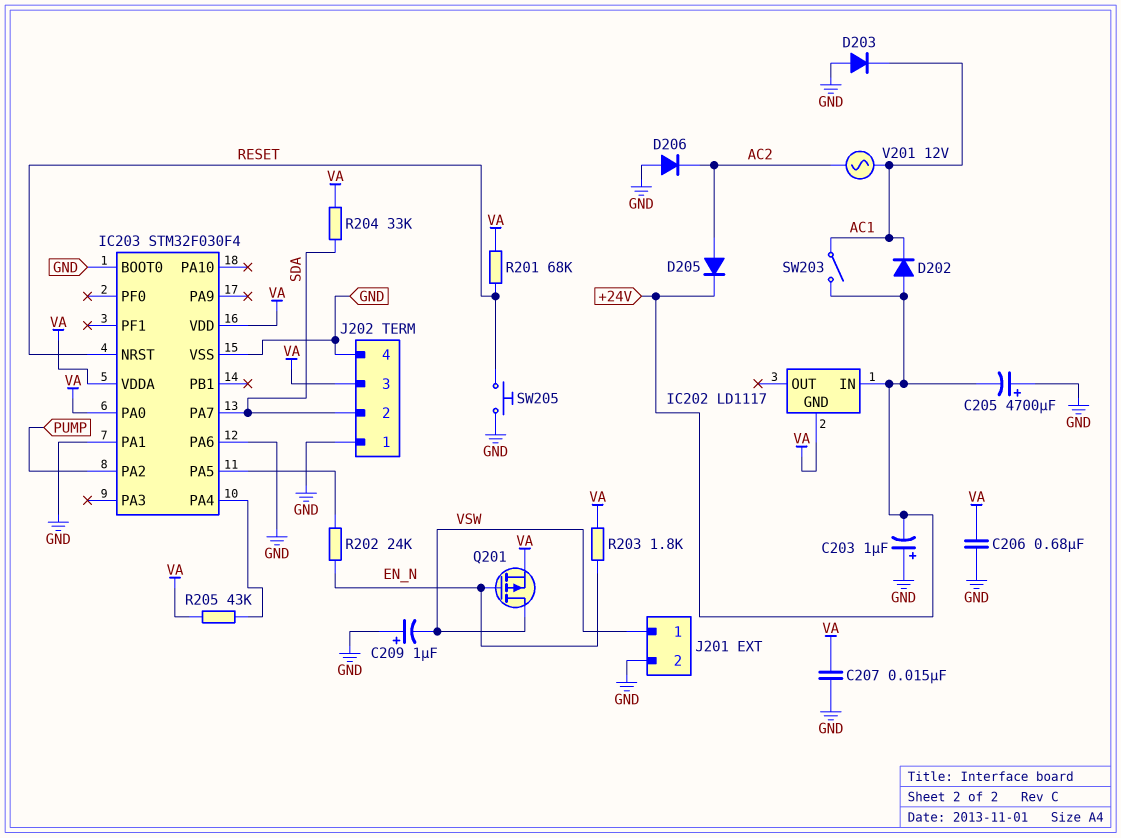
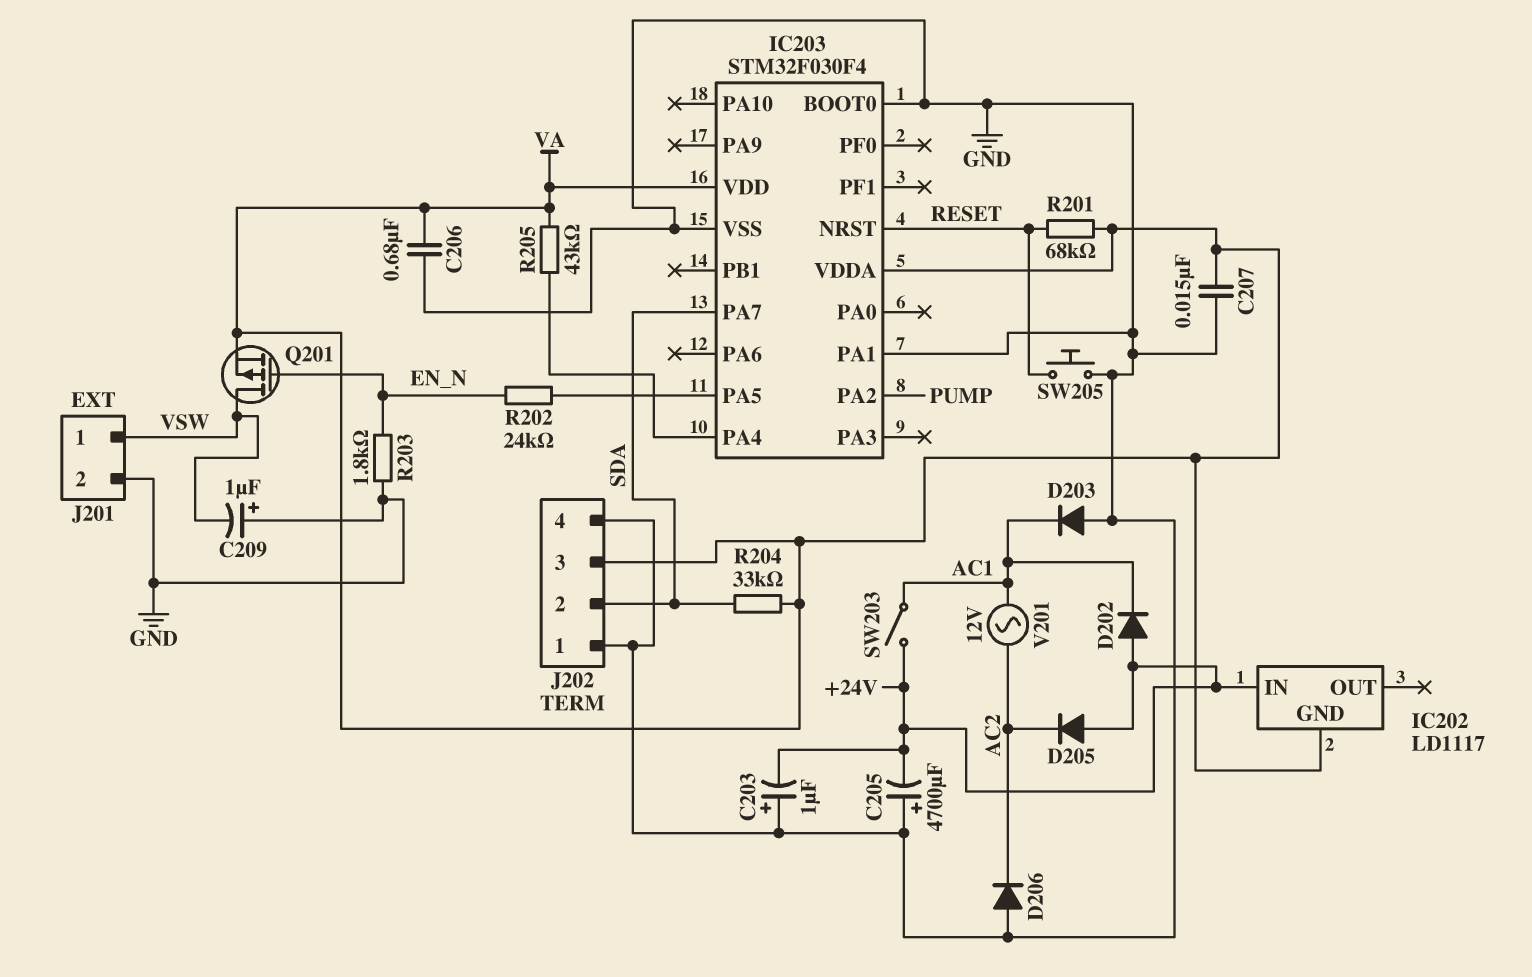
D205: diode (A AC2, K +24V) -> diode (A +24V, K AC2)
IC203 pin PA0: VA -> none
IC203 pin PA6: GND -> none
R203: 1.8k (EN_N, VA) -> 1.8k (EN_N, GND)

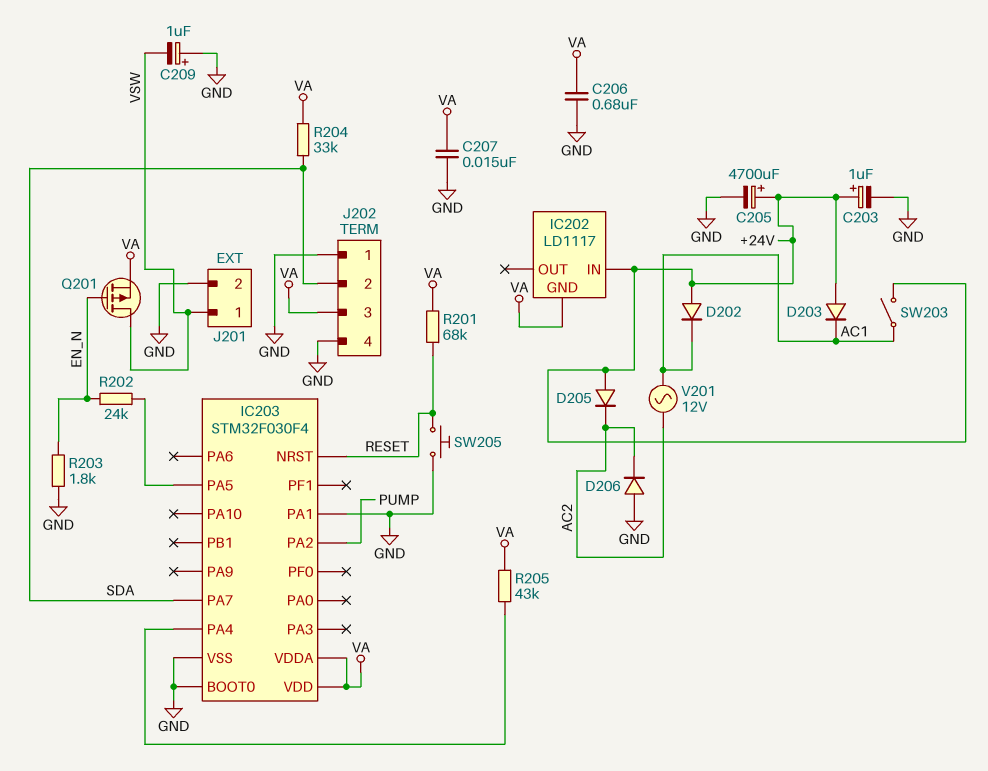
C203: 1uF (plus GND, minus +24V) -> 1uF (plus +24V, minus GND)
C205: 4700uF (plus GND, minus +24V) -> 4700uF (plus +24V, minus GND)
D203: diode (A GND, K AC1) -> diode (A +24V, K AC1)

